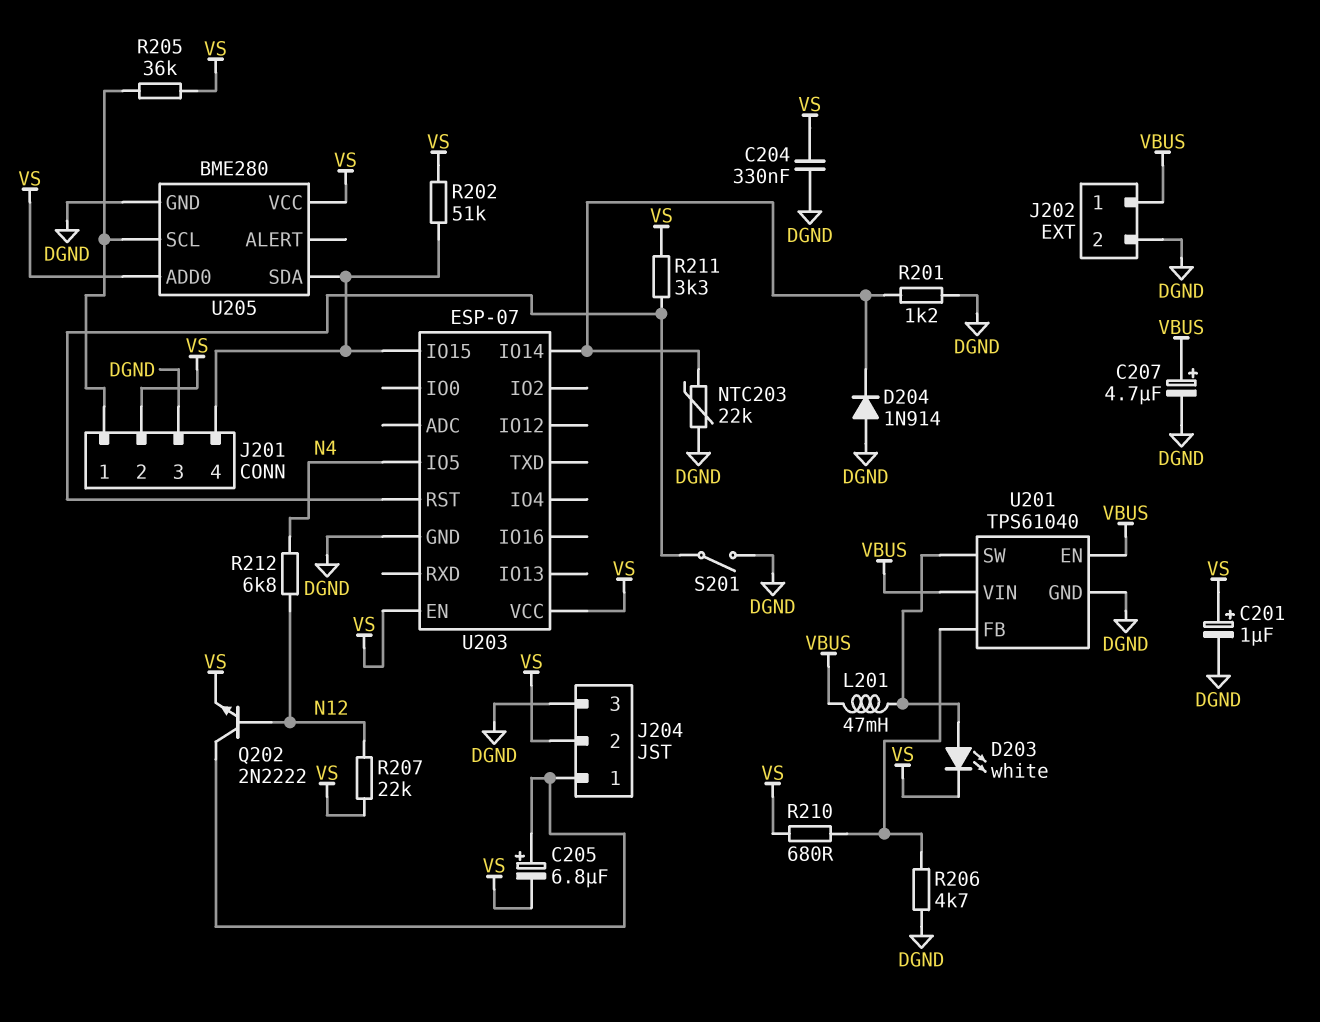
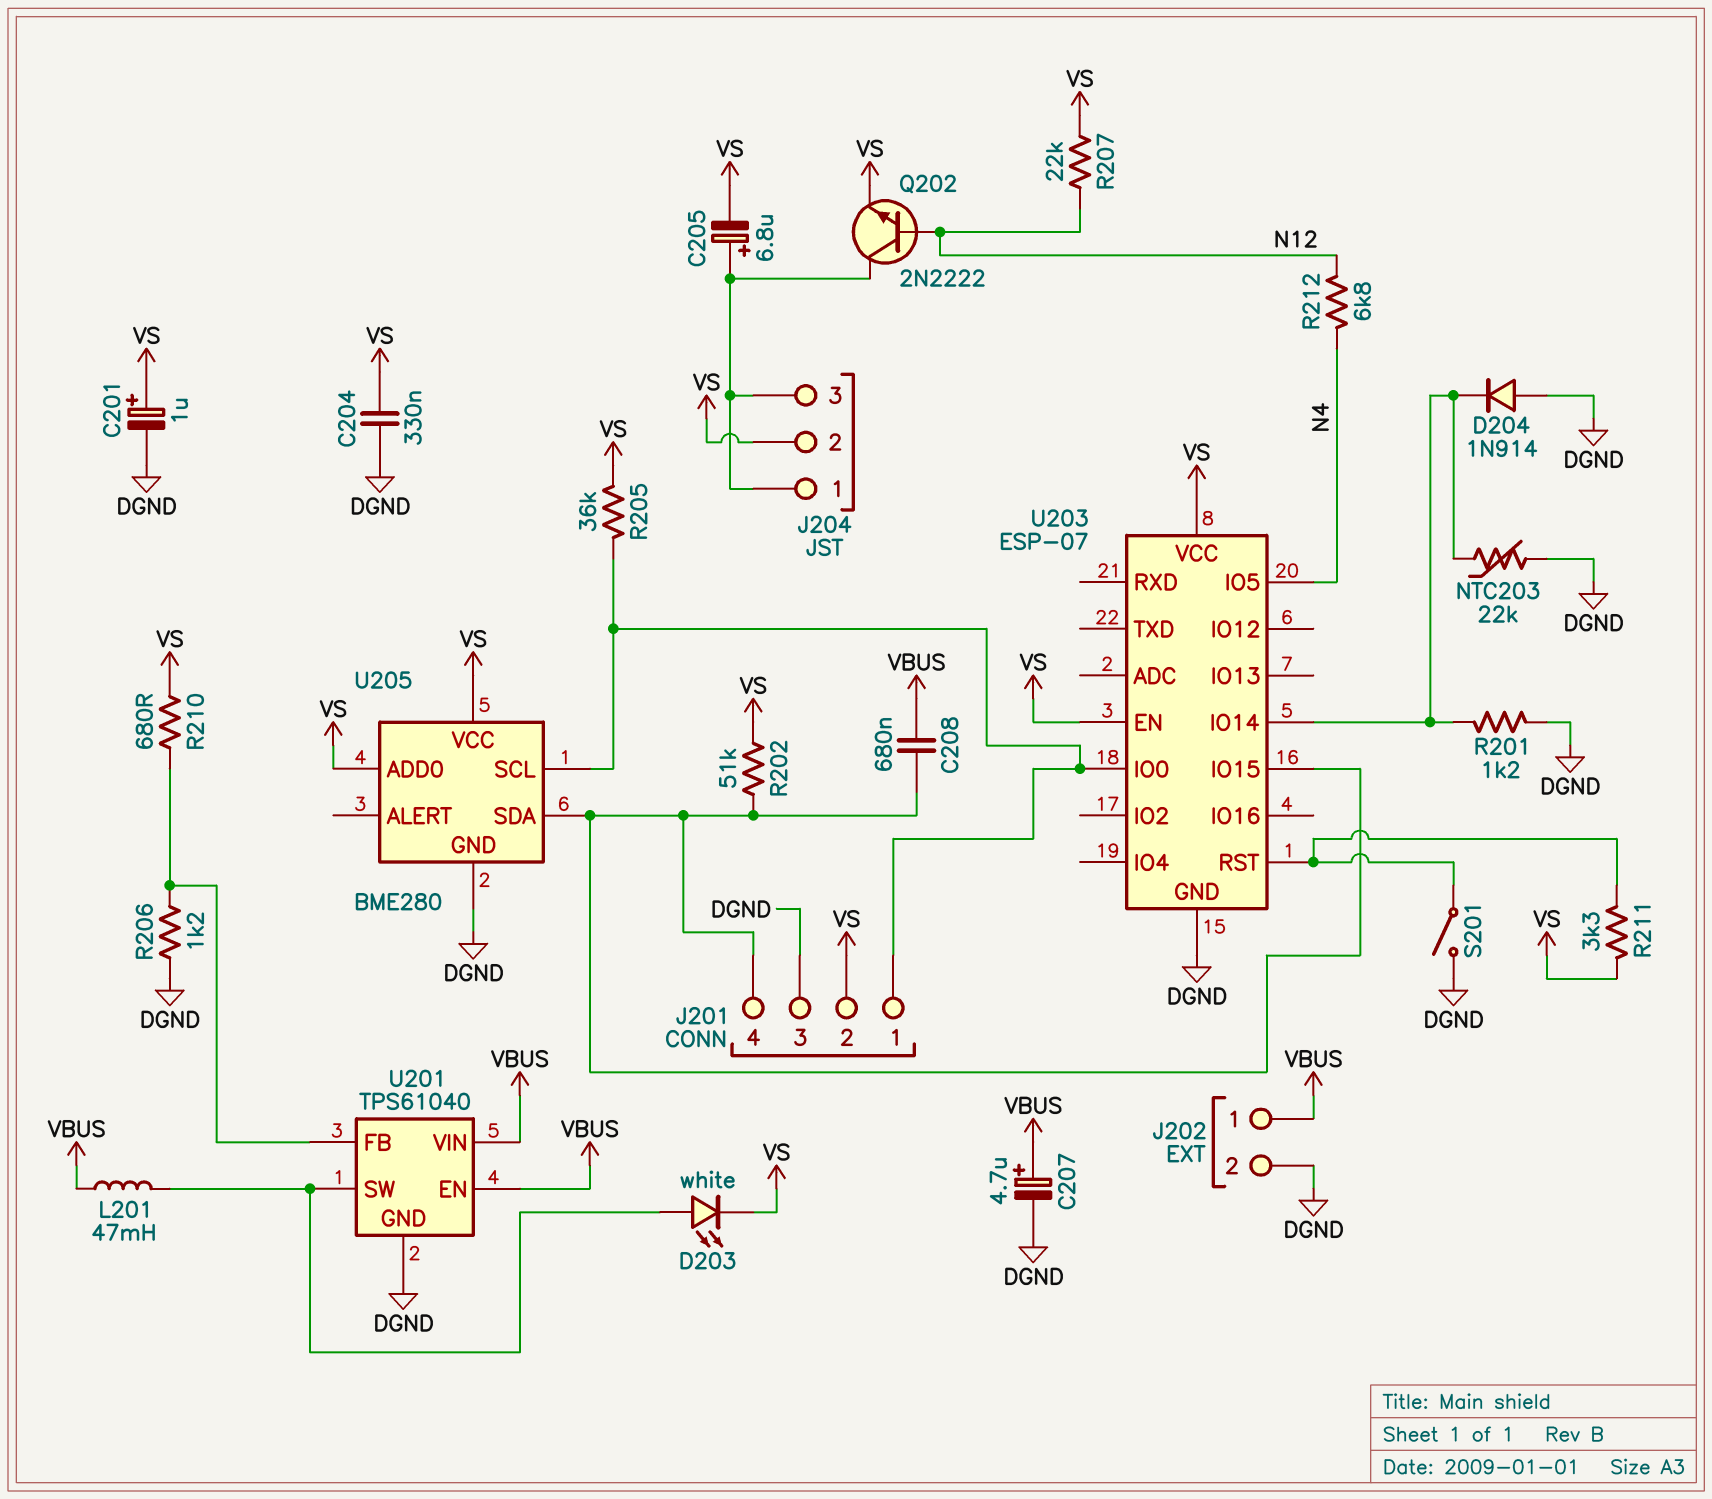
C208: none -> 680nF (J201/4, VBUS)
J204 pin 3: DGND -> J204/1
R206: 4.7k (DGND, U201/FB) -> 1.2k (DGND, U201/FB)
U203 pin IO0: none -> J201/1

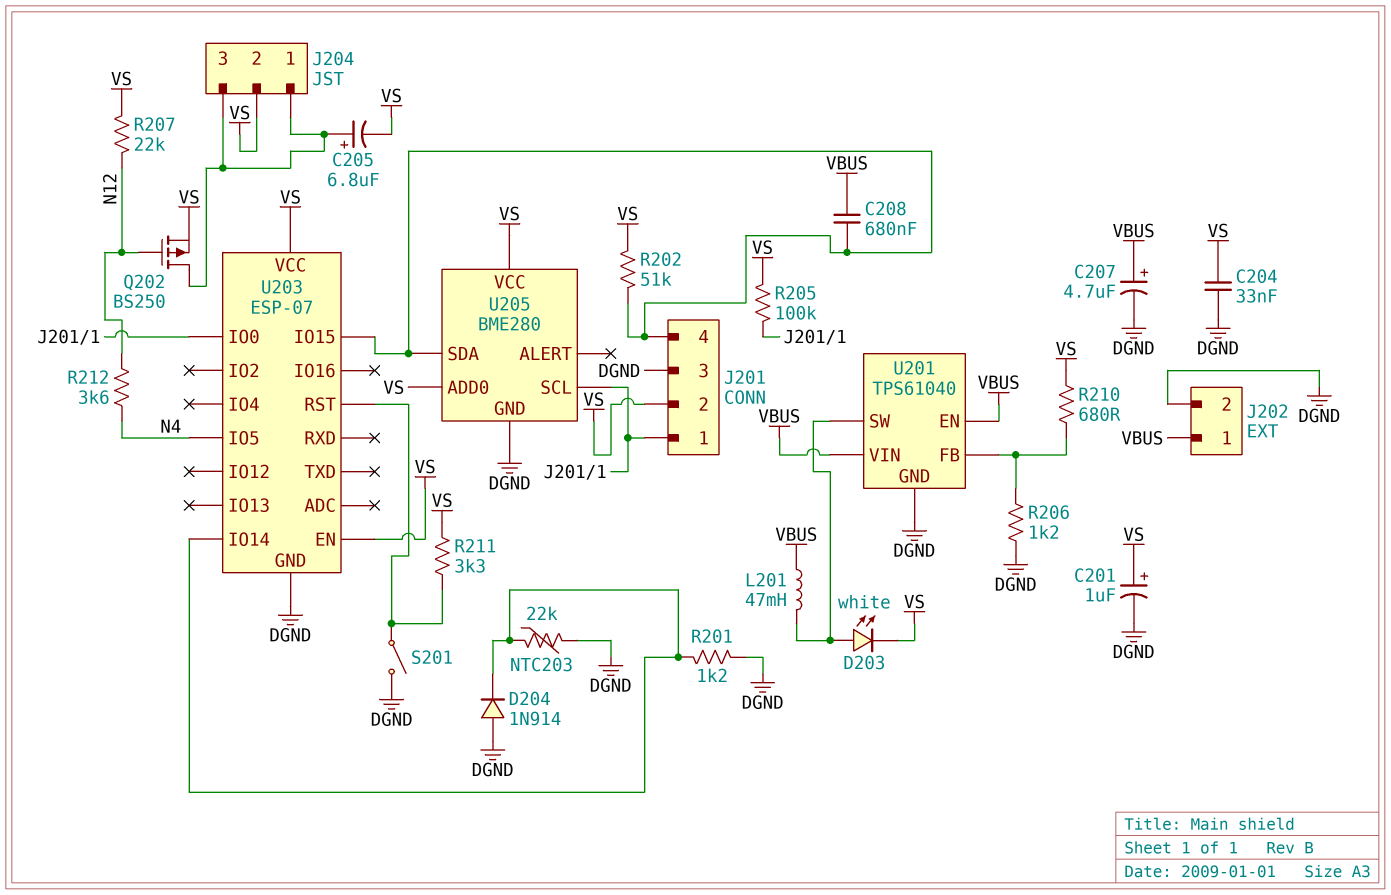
C204: 330nF (DGND, VS) -> 33nF (DGND, VS)
Q202: NPN 2N2222 (B N12, C J204/1, E VS) -> PMOS BS250 (G N12, D J204/1, S VS)
R205: 36k (J201/1, VS) -> 100k (J201/1, VS)
R212: 6.8k (N4, N12) -> 3.6k (N4, N12)

